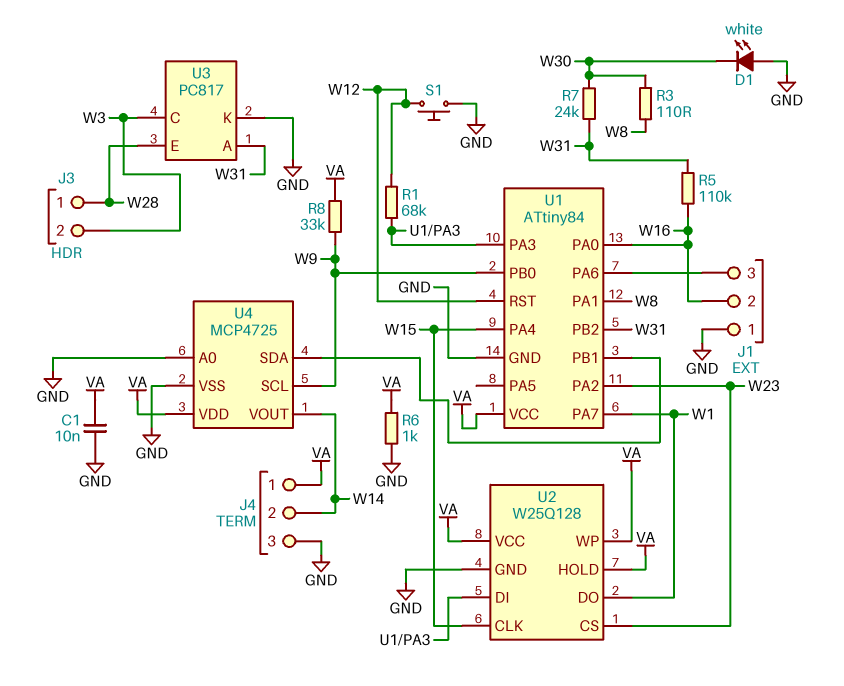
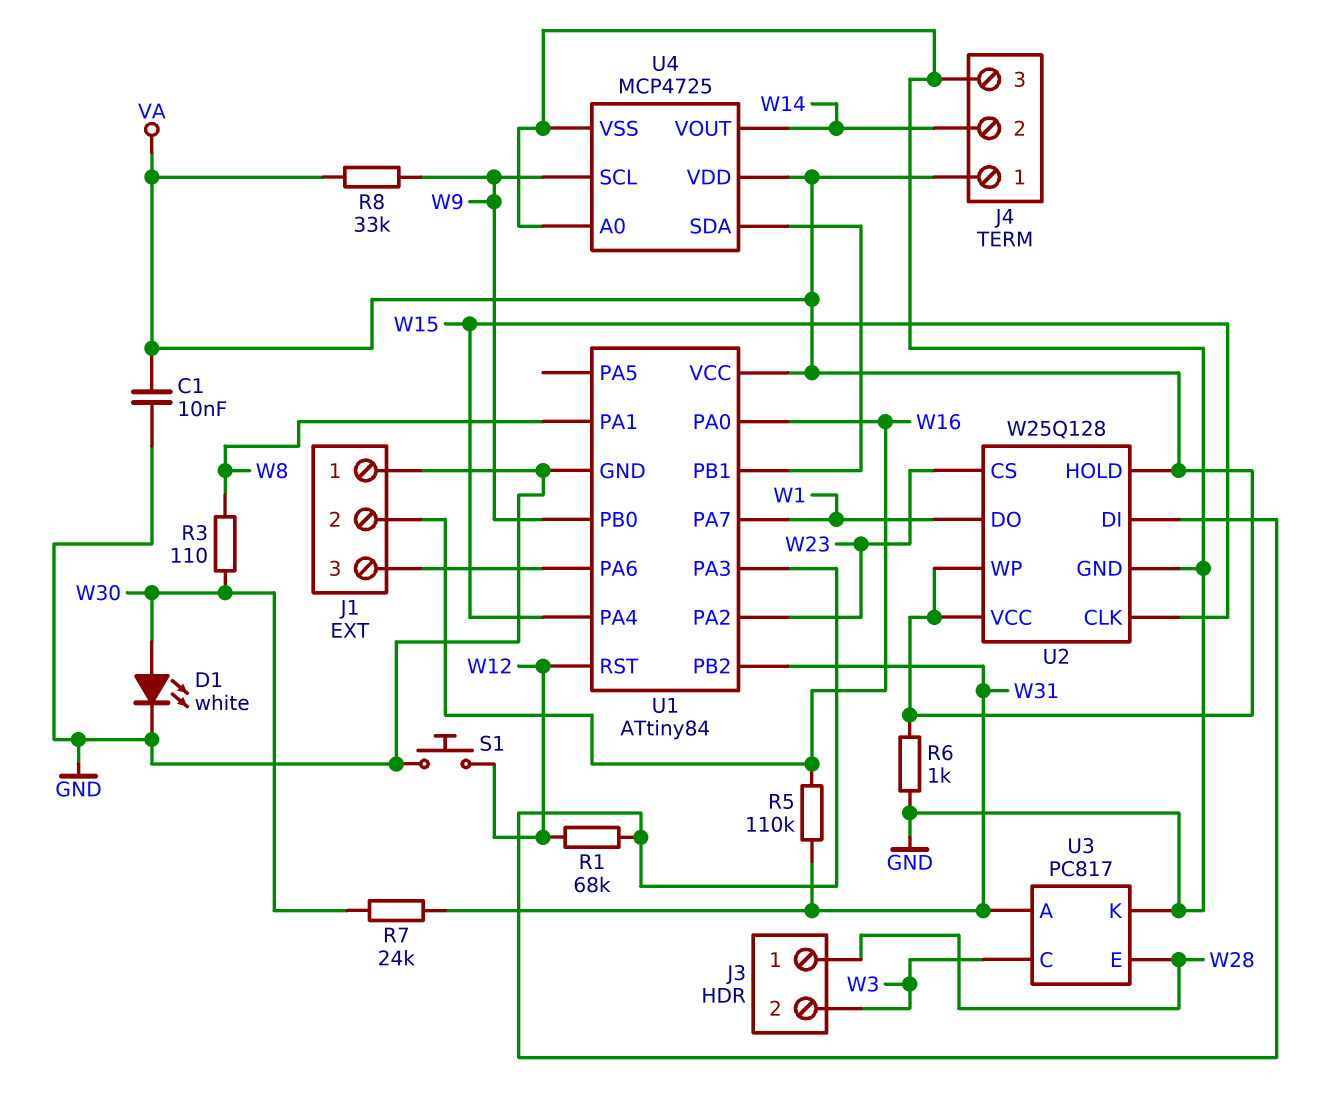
D1: LED white (A GND, K W30) -> LED white (A W30, K GND)

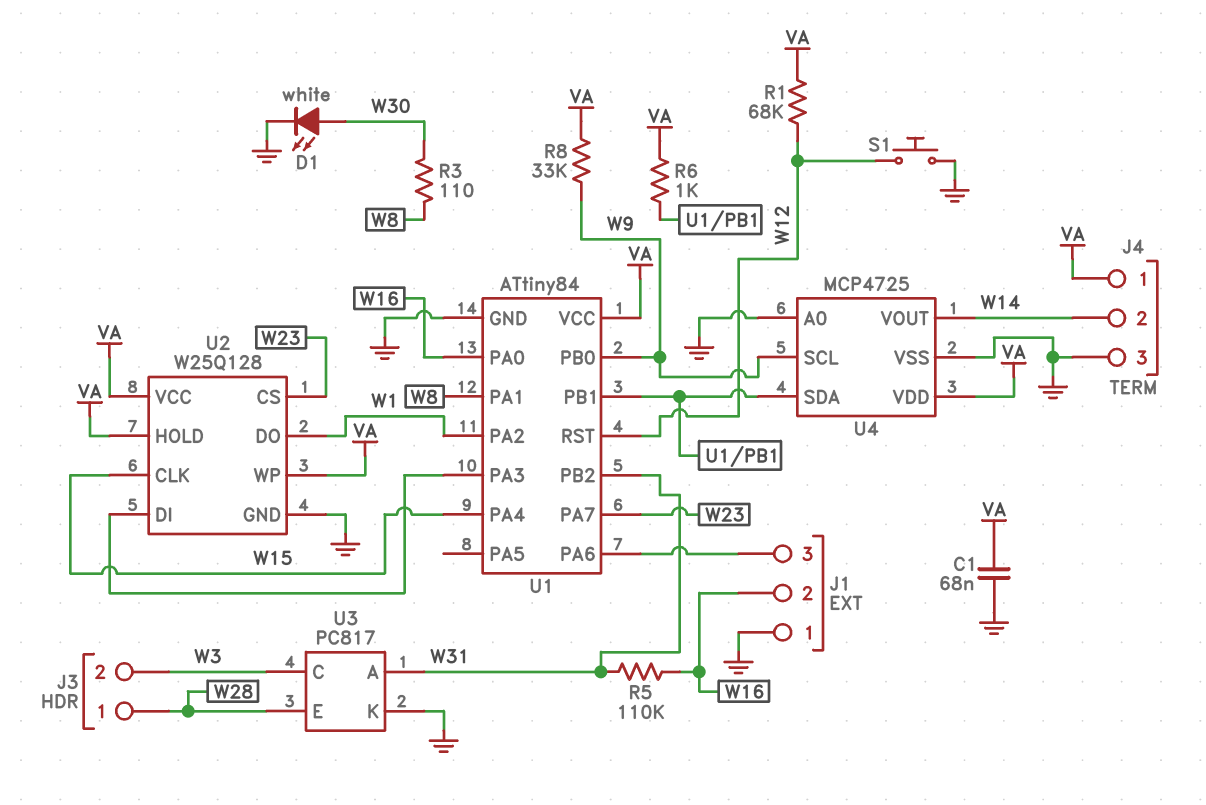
C1: 10nF (GND, VA) -> 68nF (GND, VA)
R1: 68k (U1/PA3, W12) -> 68k (VA, W12)
R6: 1k (GND, VA) -> 1k (U1/PB1, VA)
R7: 24k (W30, W31) -> none
U1 pin PA2: W23 -> W1
U1 pin PA7: W1 -> W23

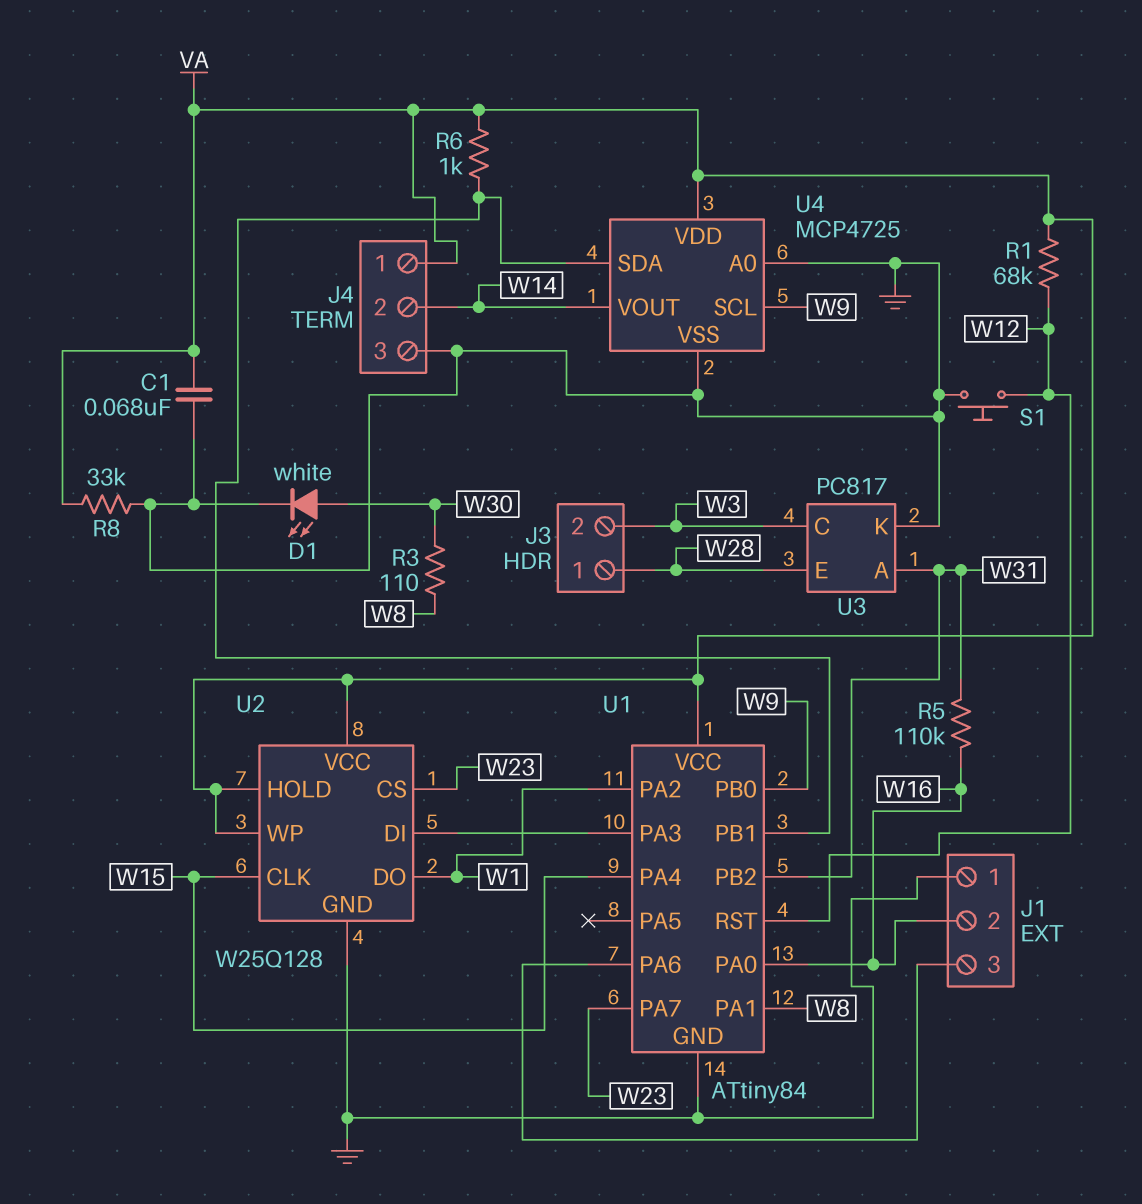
R8: 33k (VA, W9) -> 33k (GND, VA)

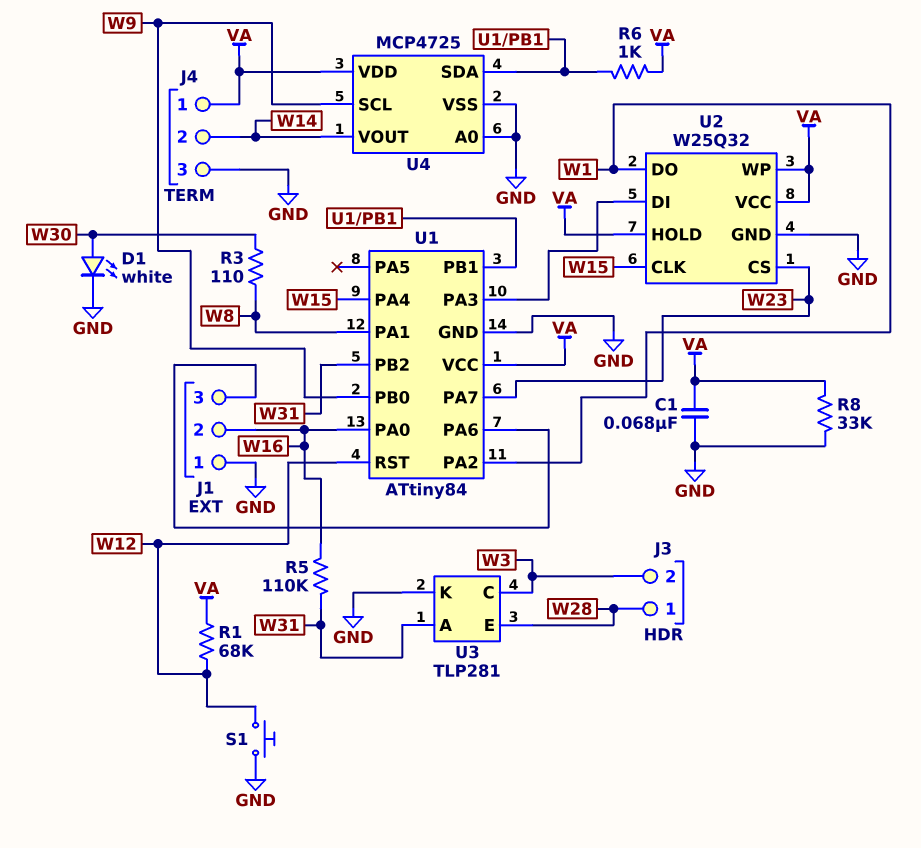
U2: W25Q128 -> W25Q32
U3: PC817 -> TLP281

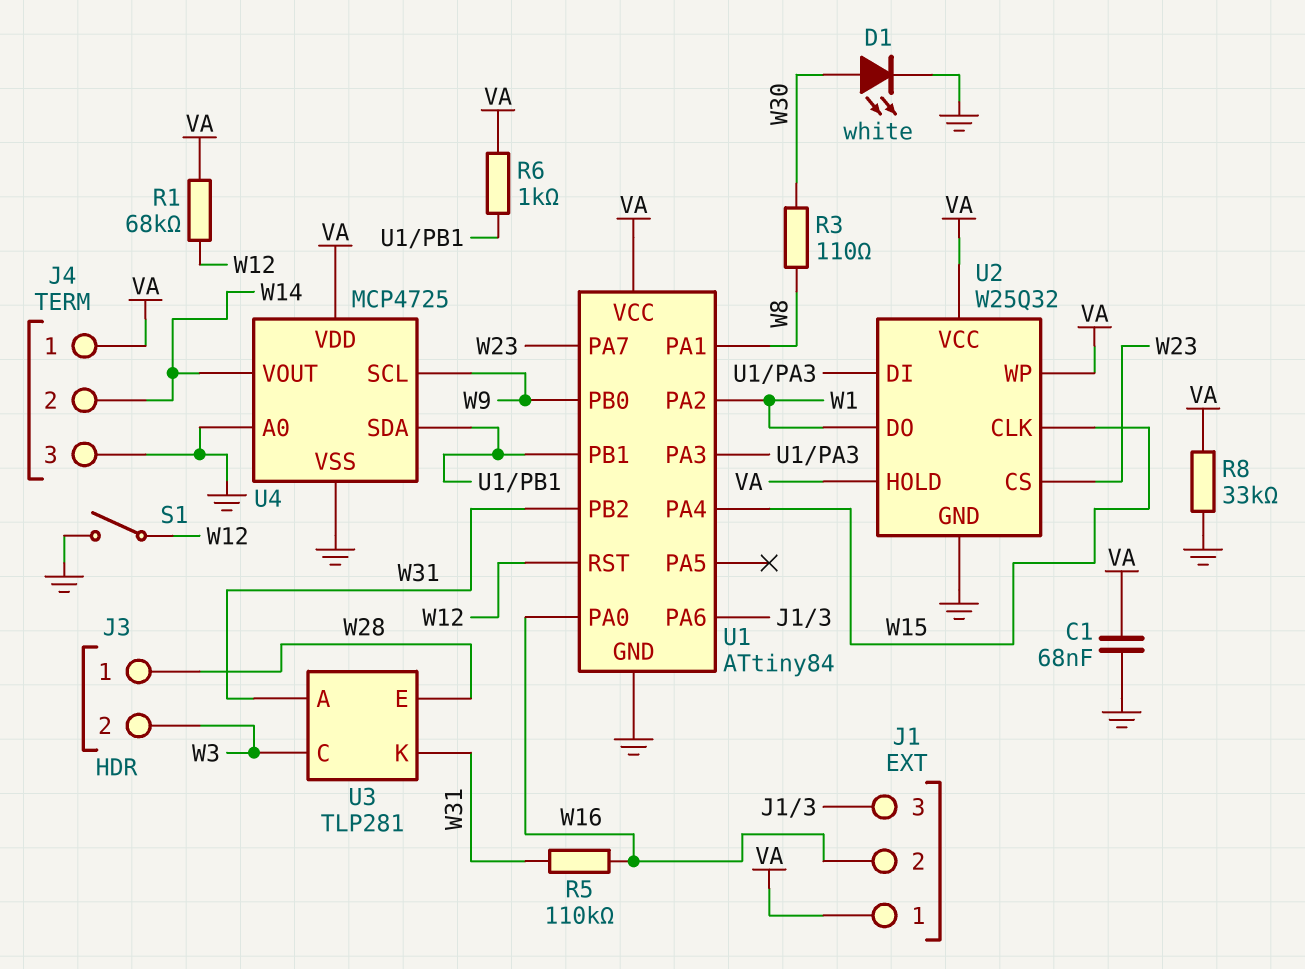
J1 pin 1: GND -> VA
S1: button (GND, W12) -> switch (GND, W12)
U3 pin K: GND -> W31

